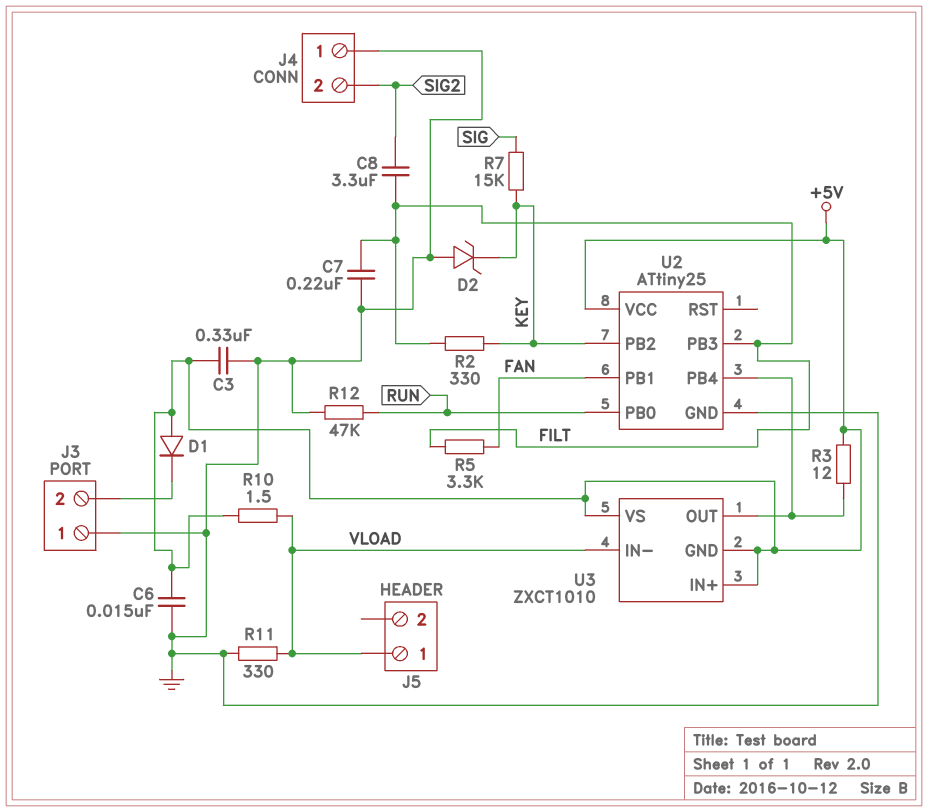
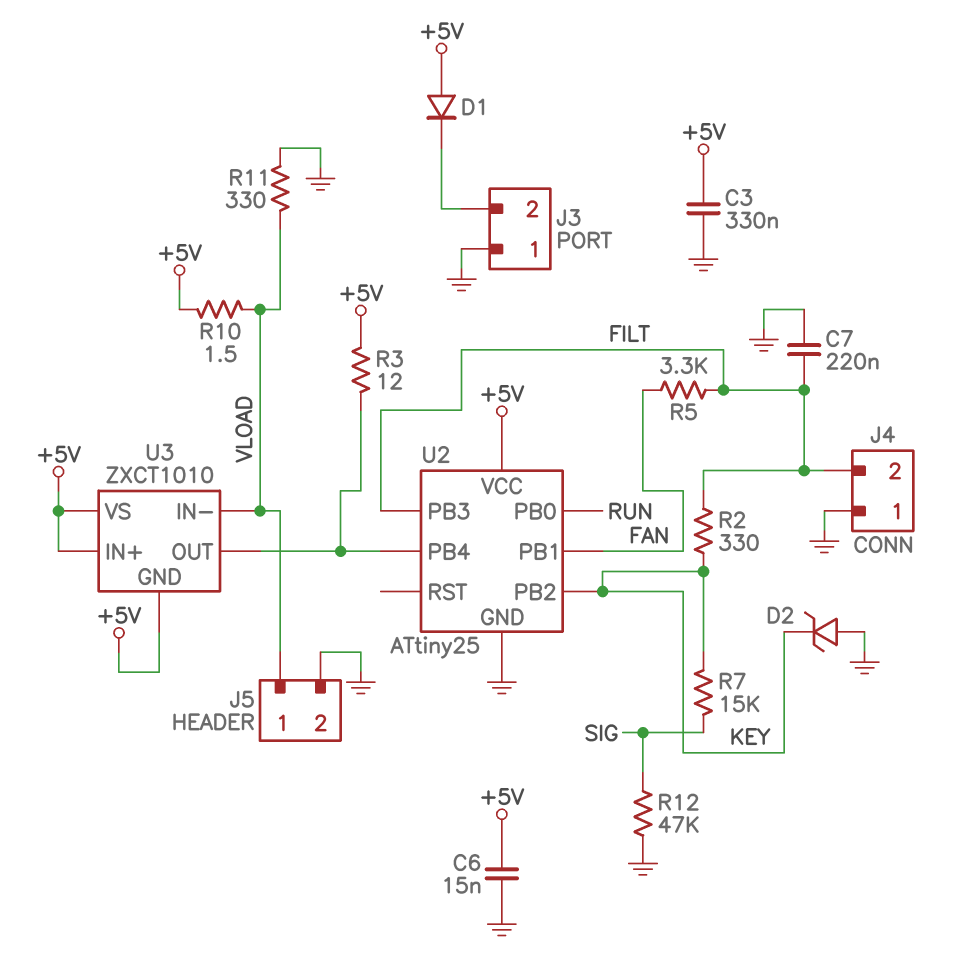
C8: 3.3uF (FILT, SIG2) -> none
J4 pin 2: SIG2 -> FILT
J5 pin 2: none -> GND
R12: 47k (GND, RUN) -> 47k (GND, SIG)

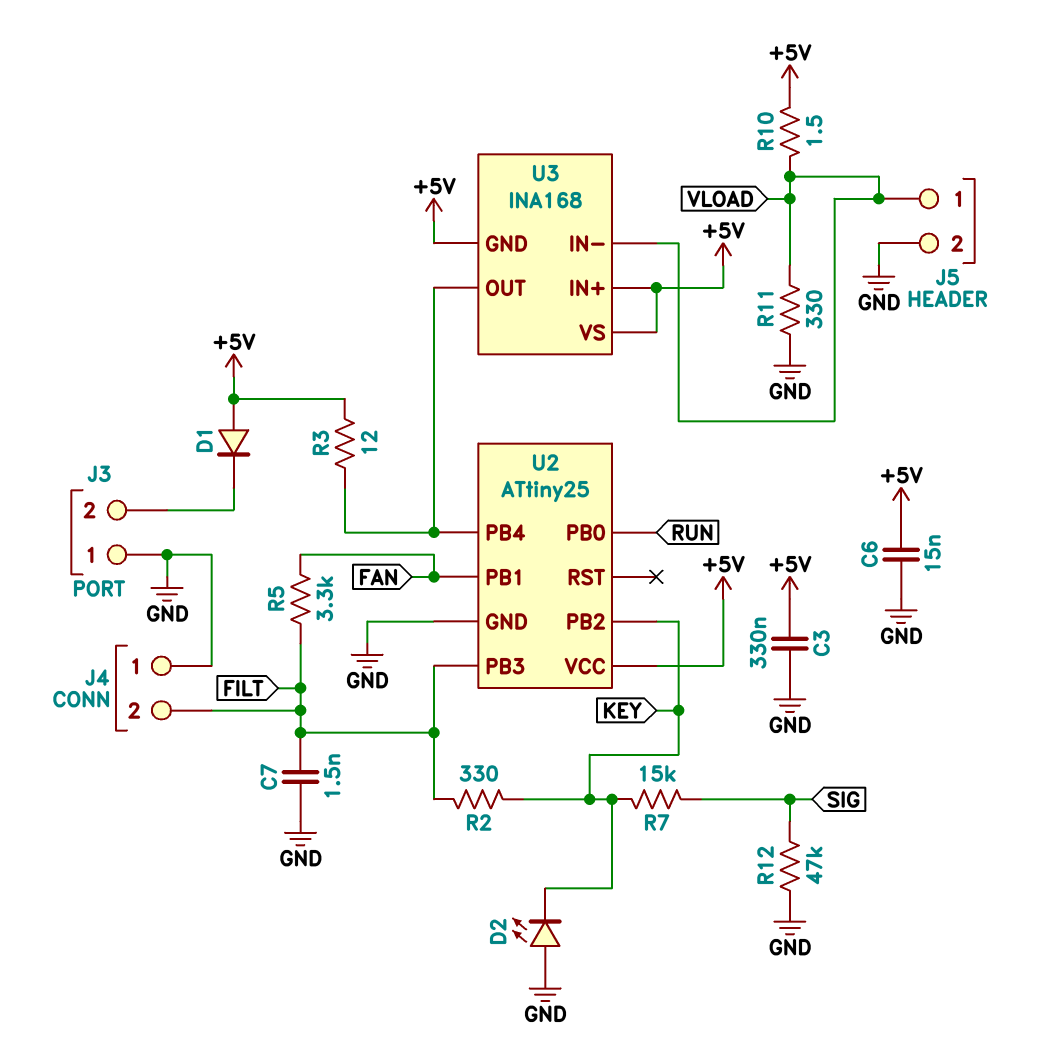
C7: 220nF (FILT, GND) -> 1.5nF (FILT, GND)
D2: zener (A GND, K KEY) -> LED (A GND, K KEY)
U3: ZXCT1010 -> INA168

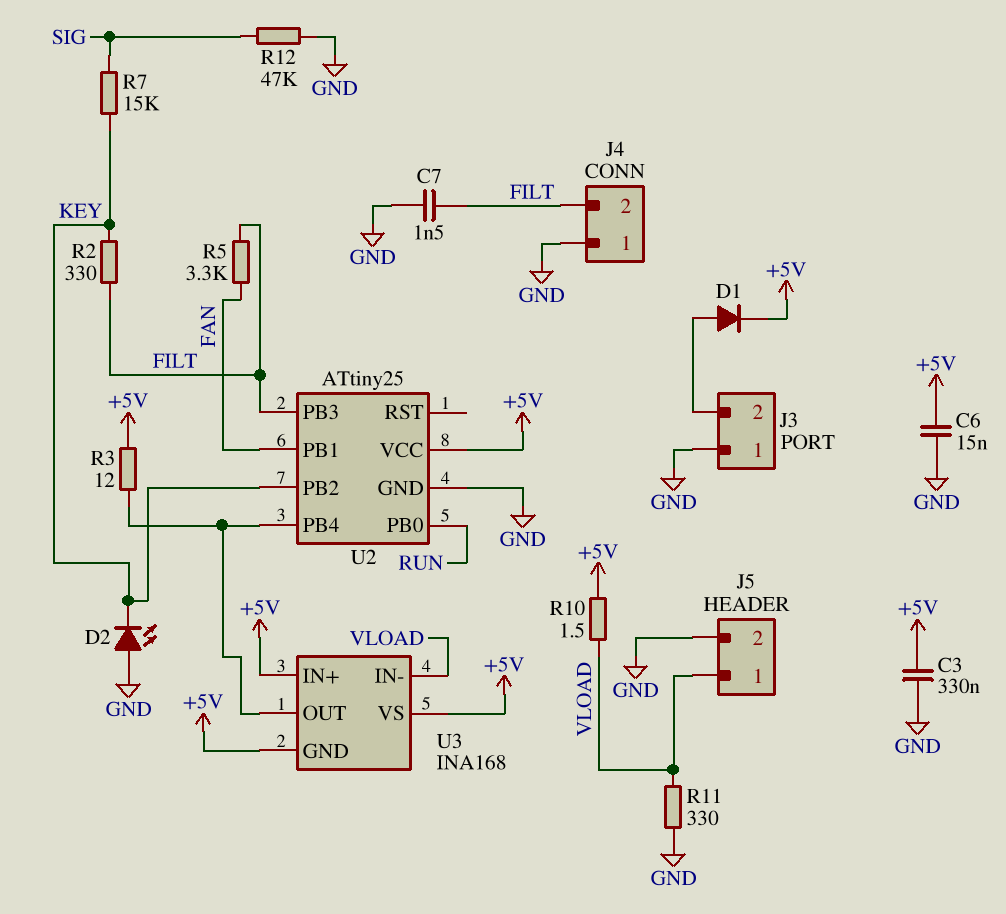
D1: diode (A +5V, K J3/2) -> diode (A J3/2, K +5V)

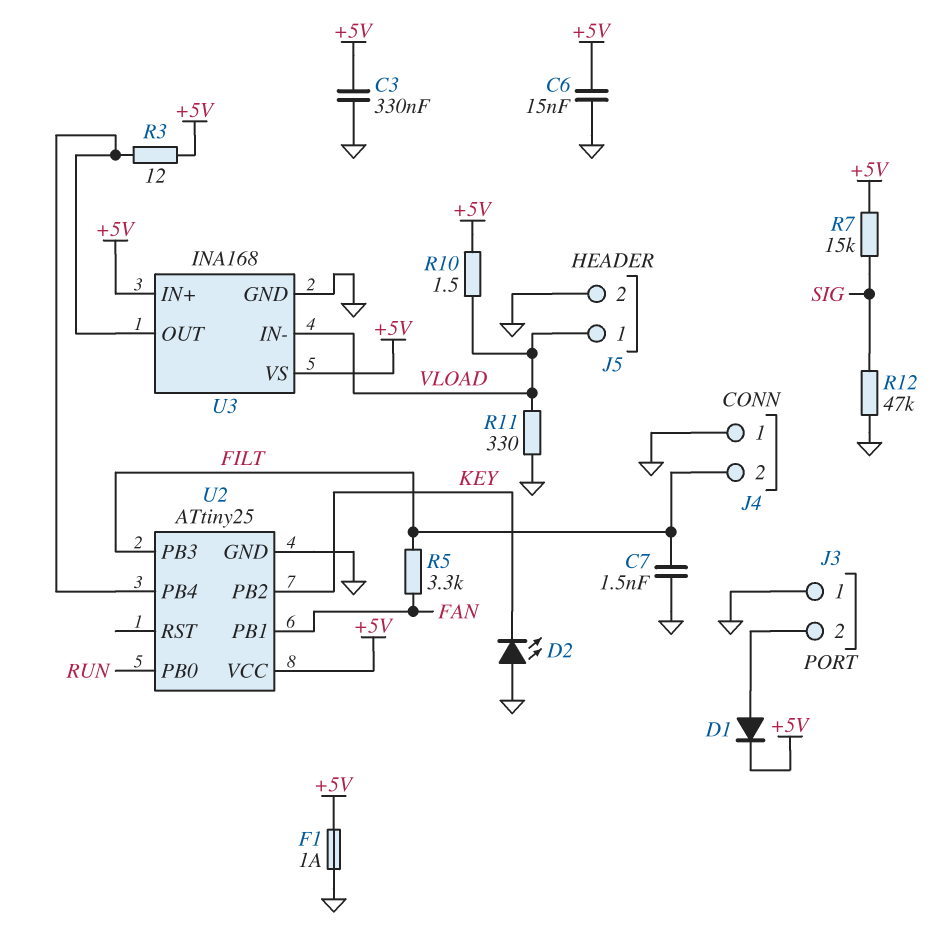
F1: none -> 1A (+5V, GND)
R2: 330 (FILT, KEY) -> none
R7: 15k (KEY, SIG) -> 15k (+5V, SIG)
U3 pin GND: +5V -> GND

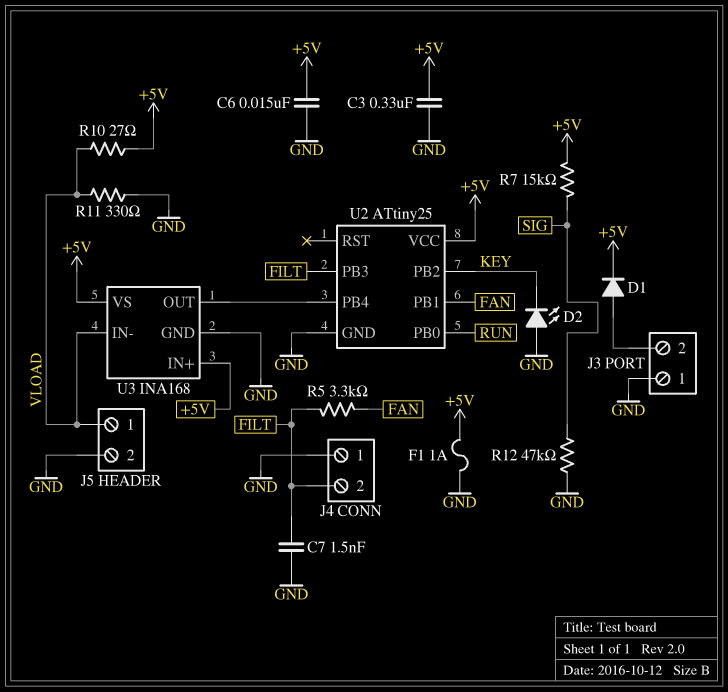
R3: 12 (+5V, U2/PB4) -> none
R10: 1.5 (+5V, VLOAD) -> 27 (+5V, VLOAD)

